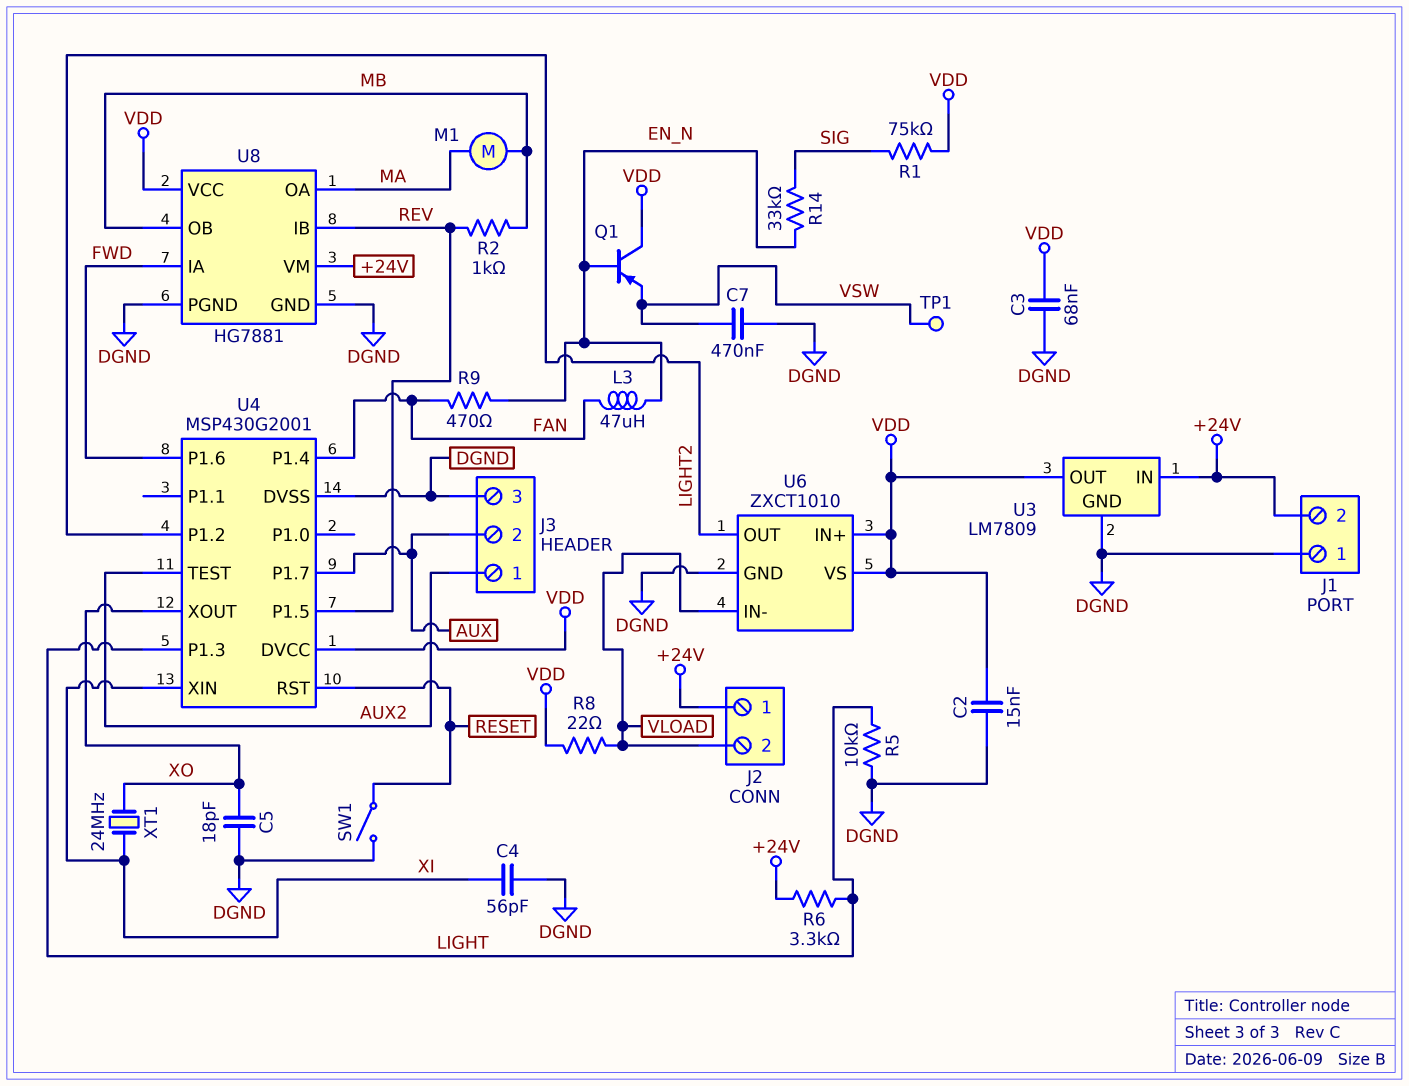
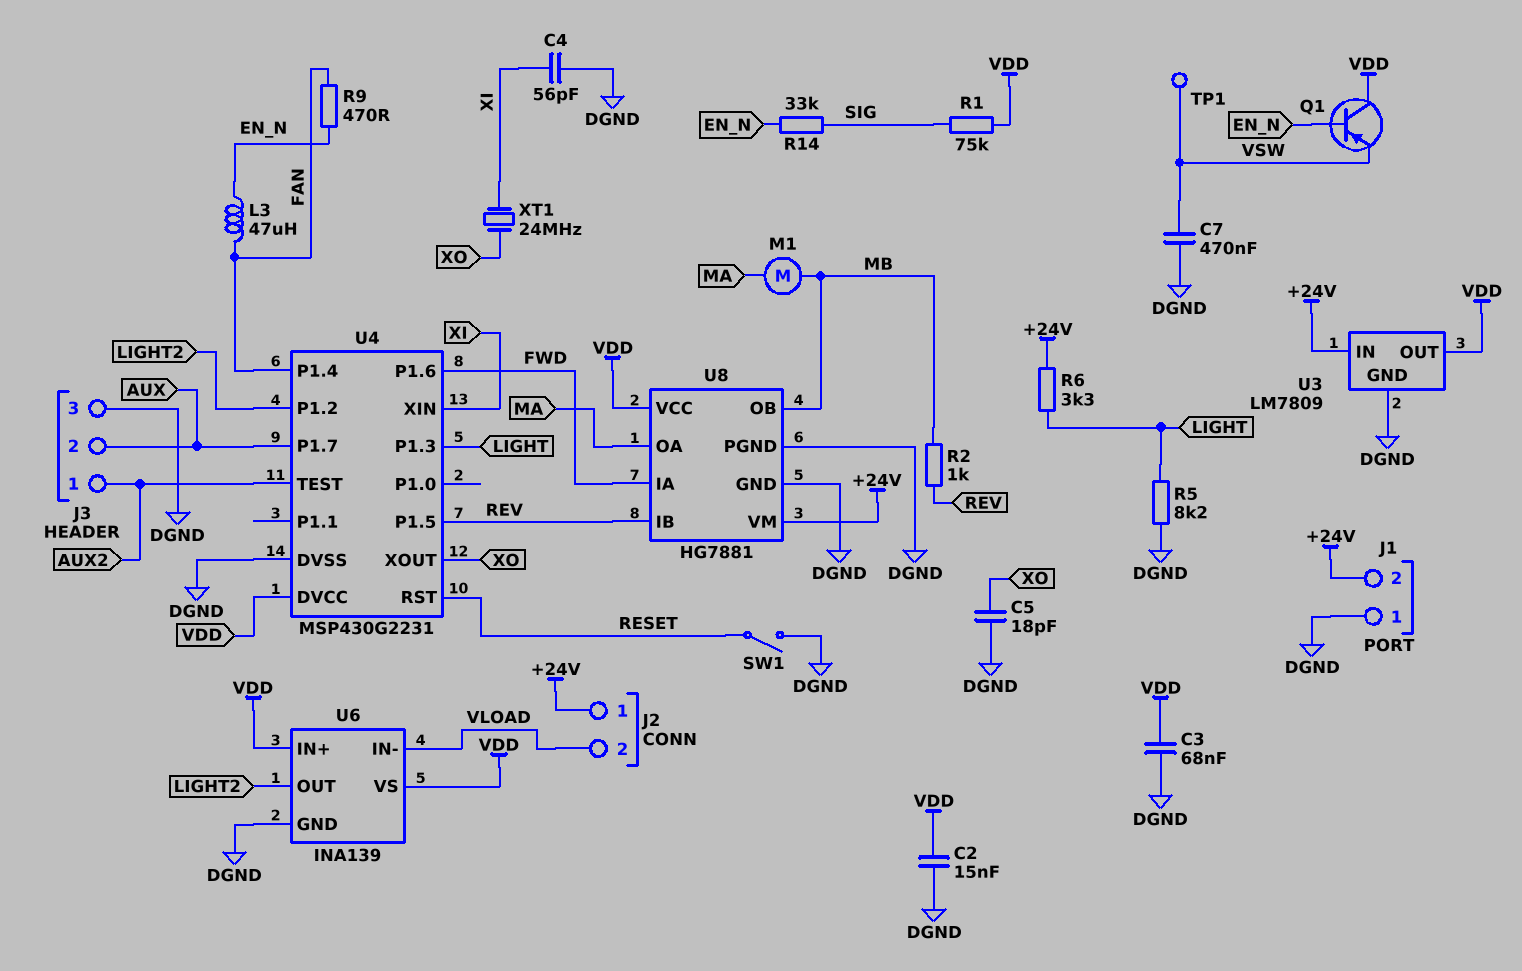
R5: 10k (DGND, LIGHT) -> 8.2k (DGND, LIGHT)
R8: 22 (VDD, VLOAD) -> none
U4: MSP430G2001 -> MSP430G2231
U6: ZXCT1010 -> INA139

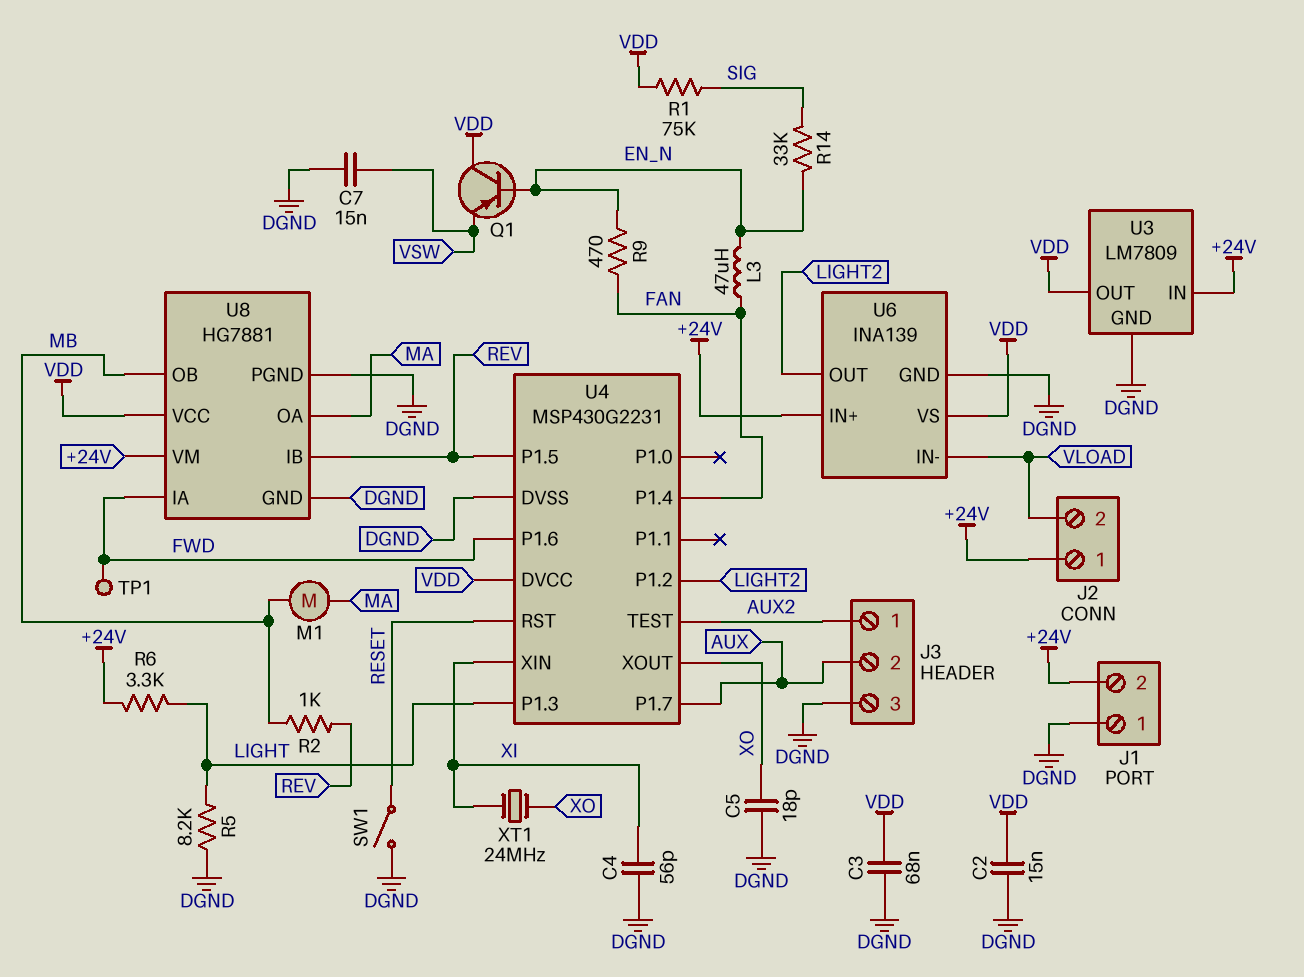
C7: 470nF (DGND, VSW) -> 15nF (DGND, VSW)
TP1: test point (VSW) -> test point (FWD)
U6 pin IN+: VDD -> +24V

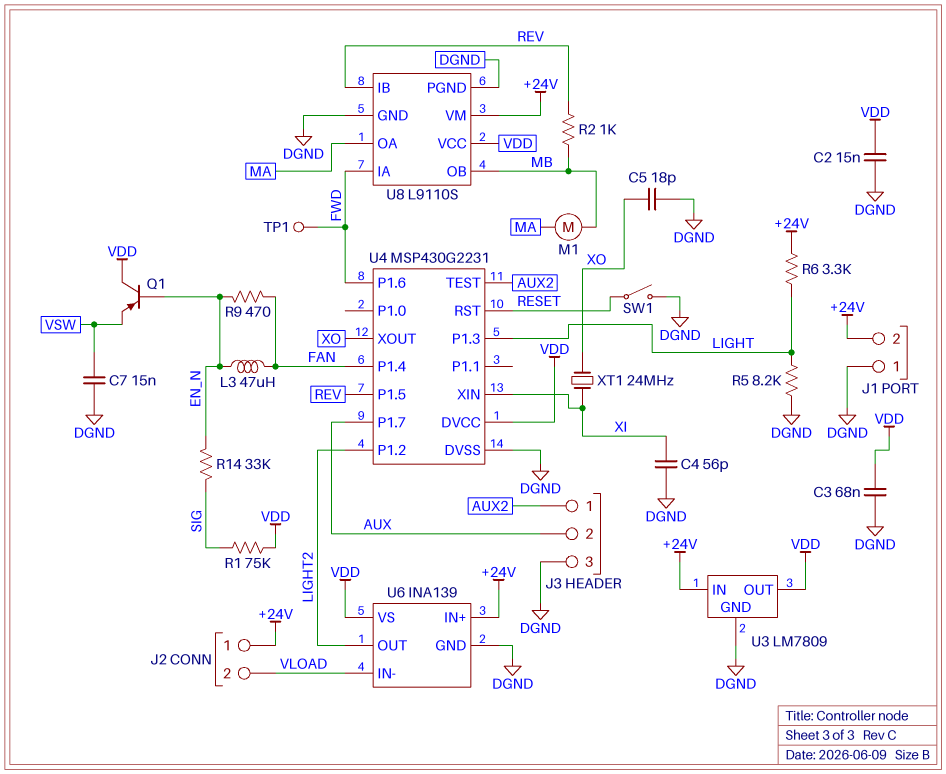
U8: HG7881 -> L9110S

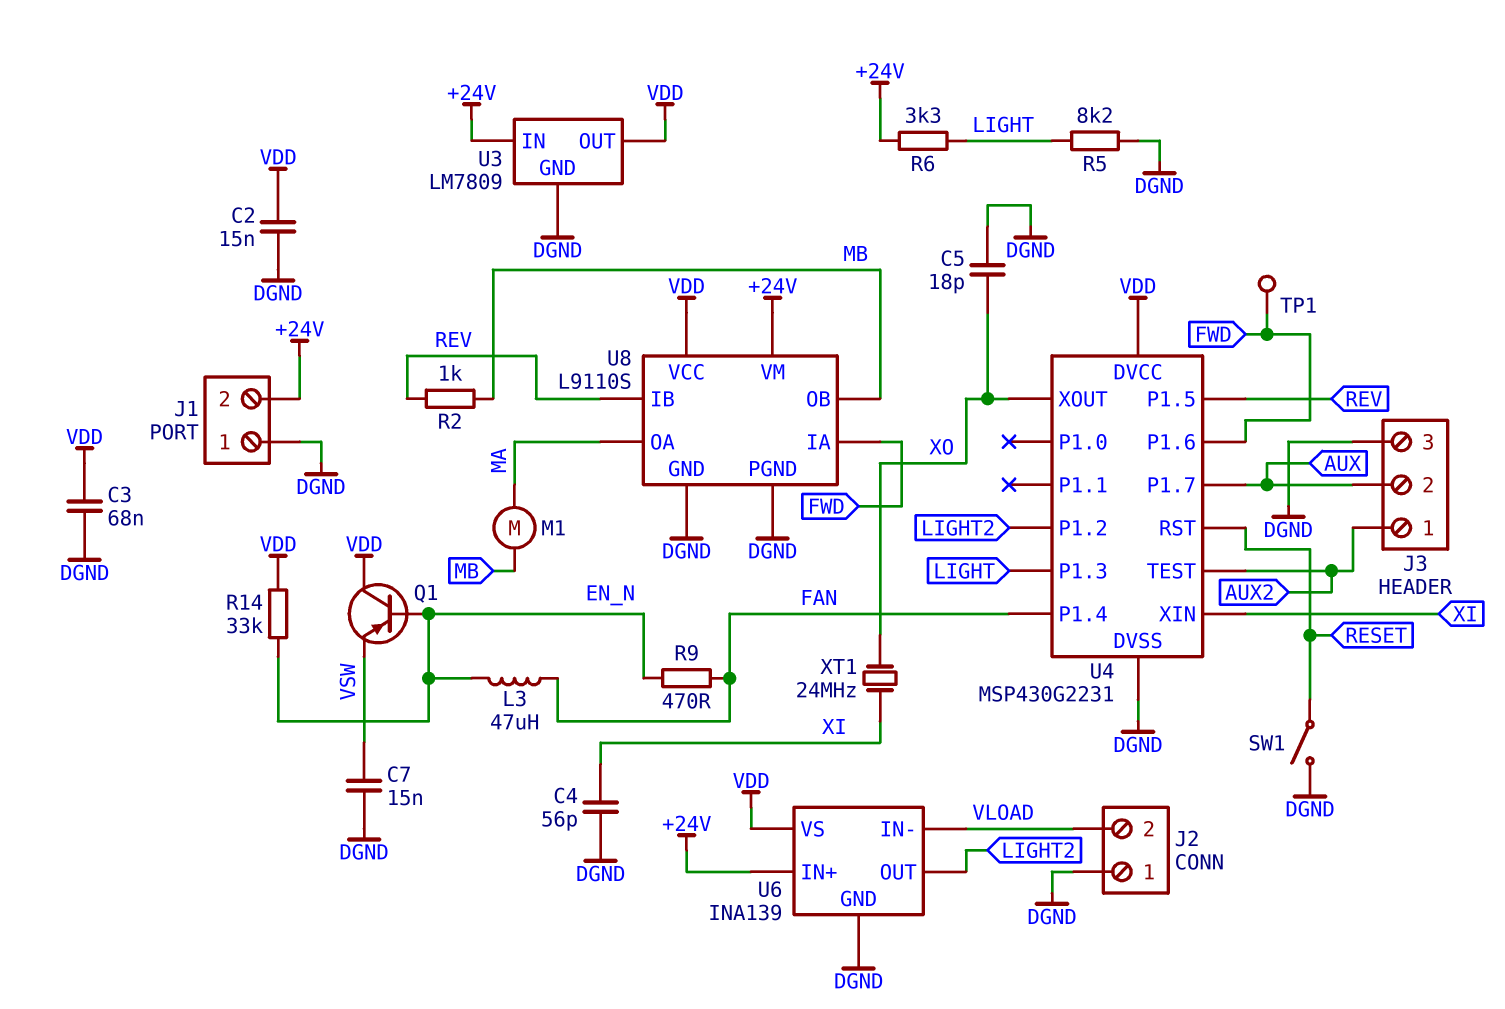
J2 pin 1: +24V -> DGND
R1: 75k (SIG, VDD) -> none
R14: 33k (EN_N, SIG) -> 33k (EN_N, VDD)

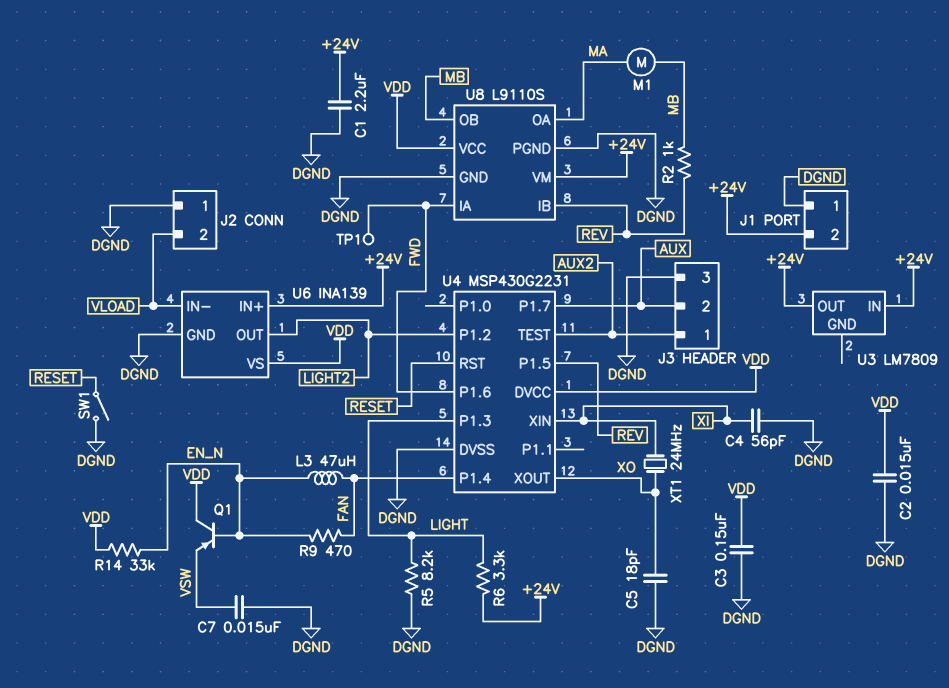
C1: none -> 2.2uF (+24V, DGND)
C3: 68nF (DGND, VDD) -> 150nF (DGND, VDD)
U3 pin GND: DGND -> none
U3 pin OUT: VDD -> +24V

